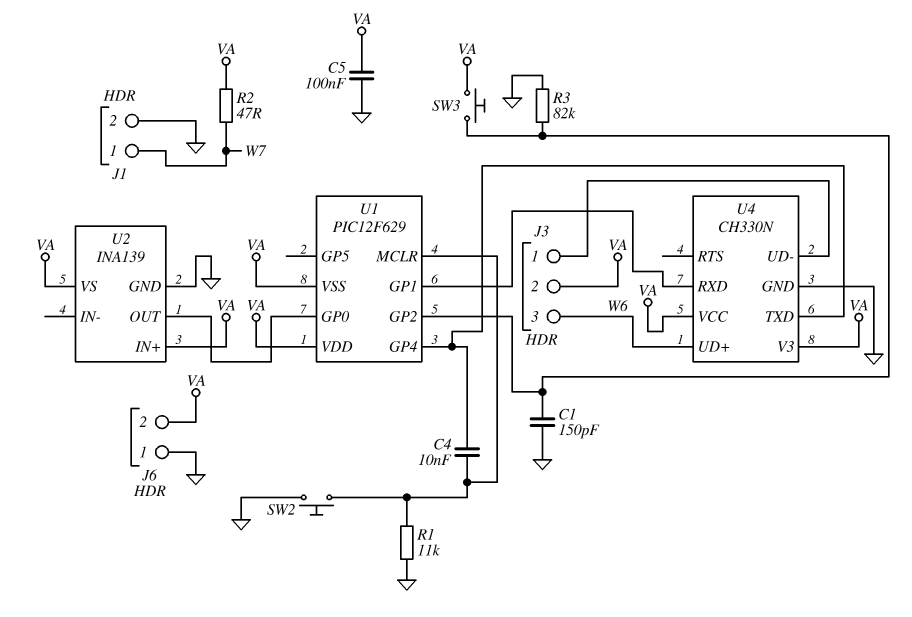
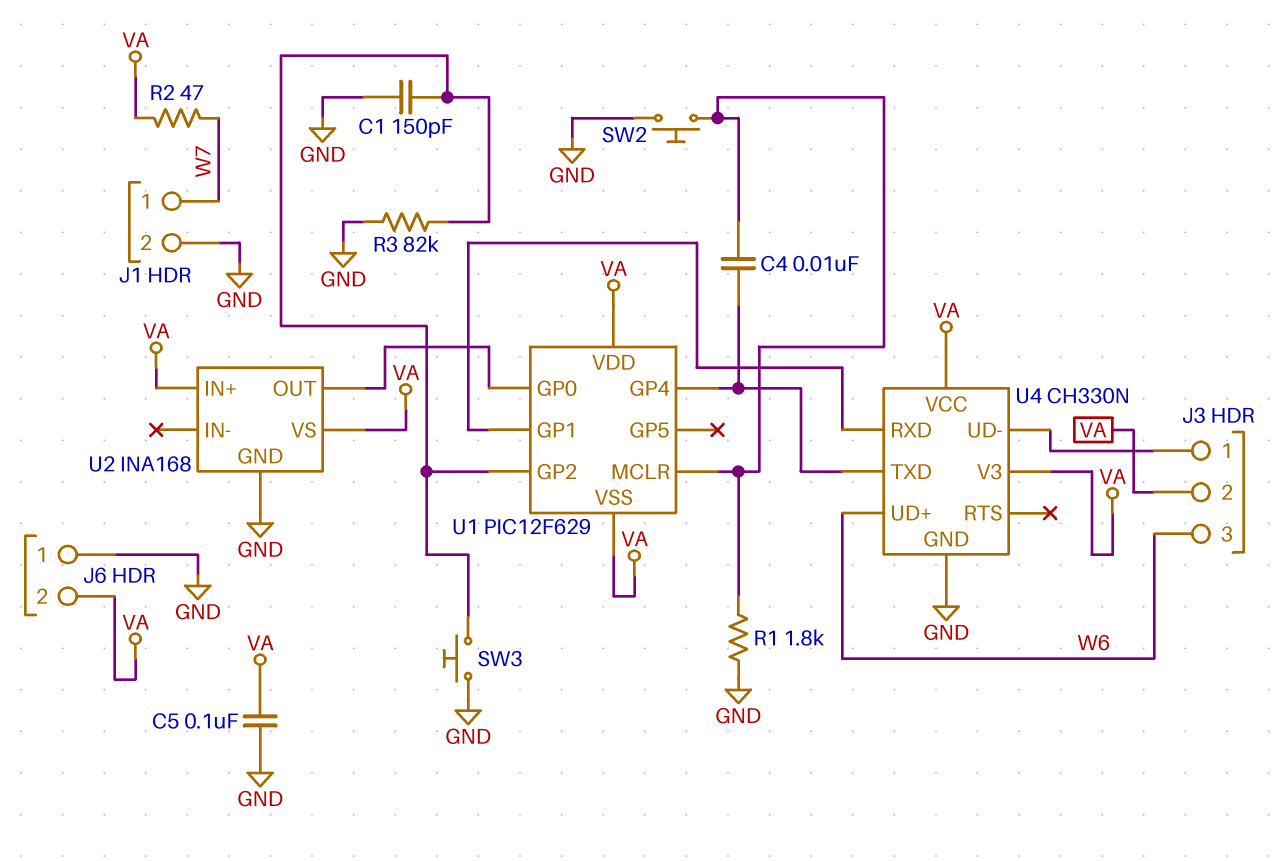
R1: 11k (GND, U1/MCLR) -> 1.8k (GND, U1/MCLR)
SW3: button (U1/GP2, VA) -> button (GND, U1/GP2)
U2: INA139 -> INA168

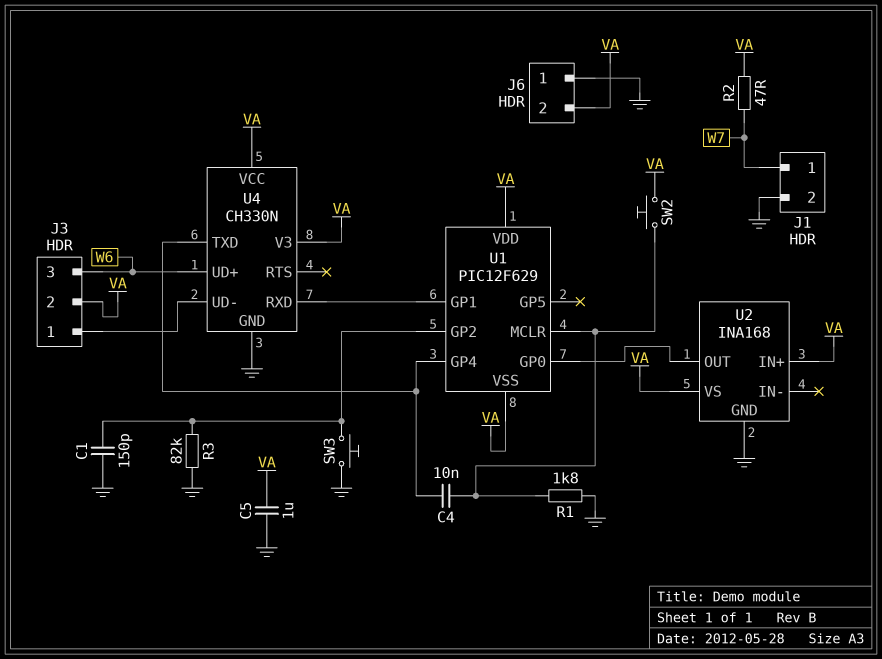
C5: 100nF (GND, VA) -> 1uF (GND, VA)
SW2: button (GND, U1/MCLR) -> button (U1/MCLR, VA)

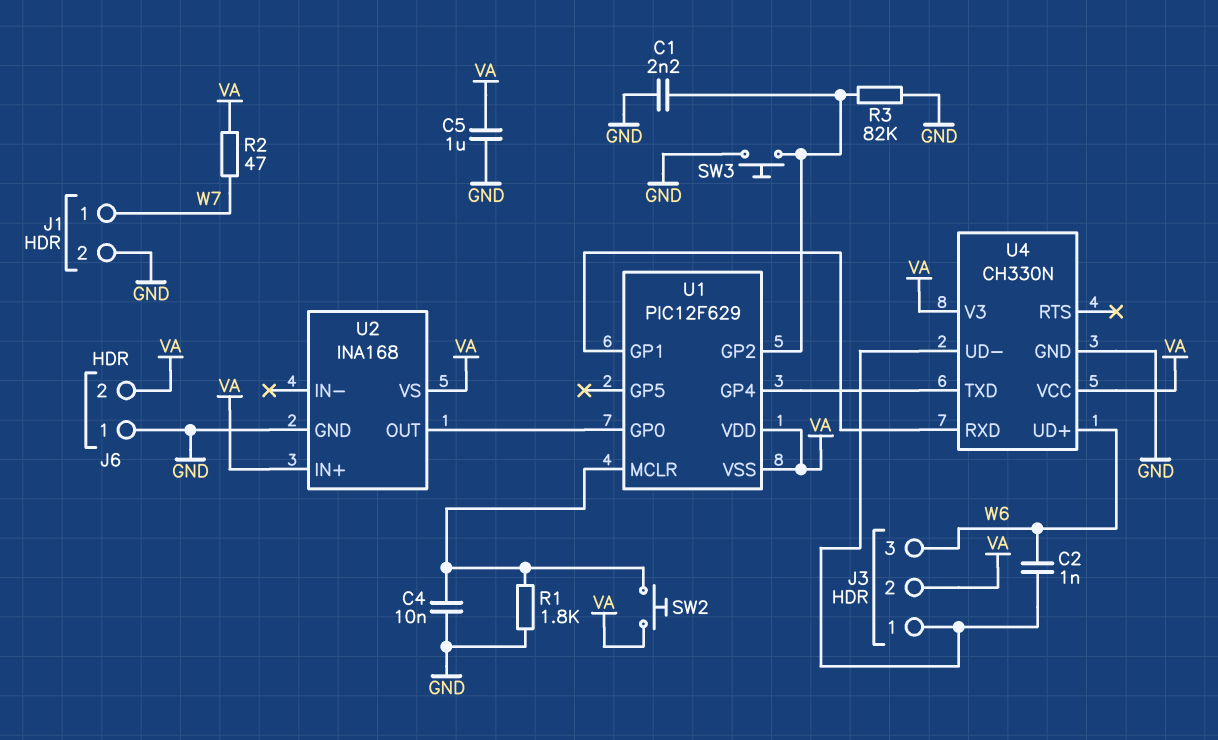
C1: 150pF (GND, U1/GP2) -> 2.2nF (GND, U1/GP2)
C2: none -> 1nF (J3/1, W6)
C4: 10nF (U1/GP4, U1/MCLR) -> 10nF (GND, U1/MCLR)

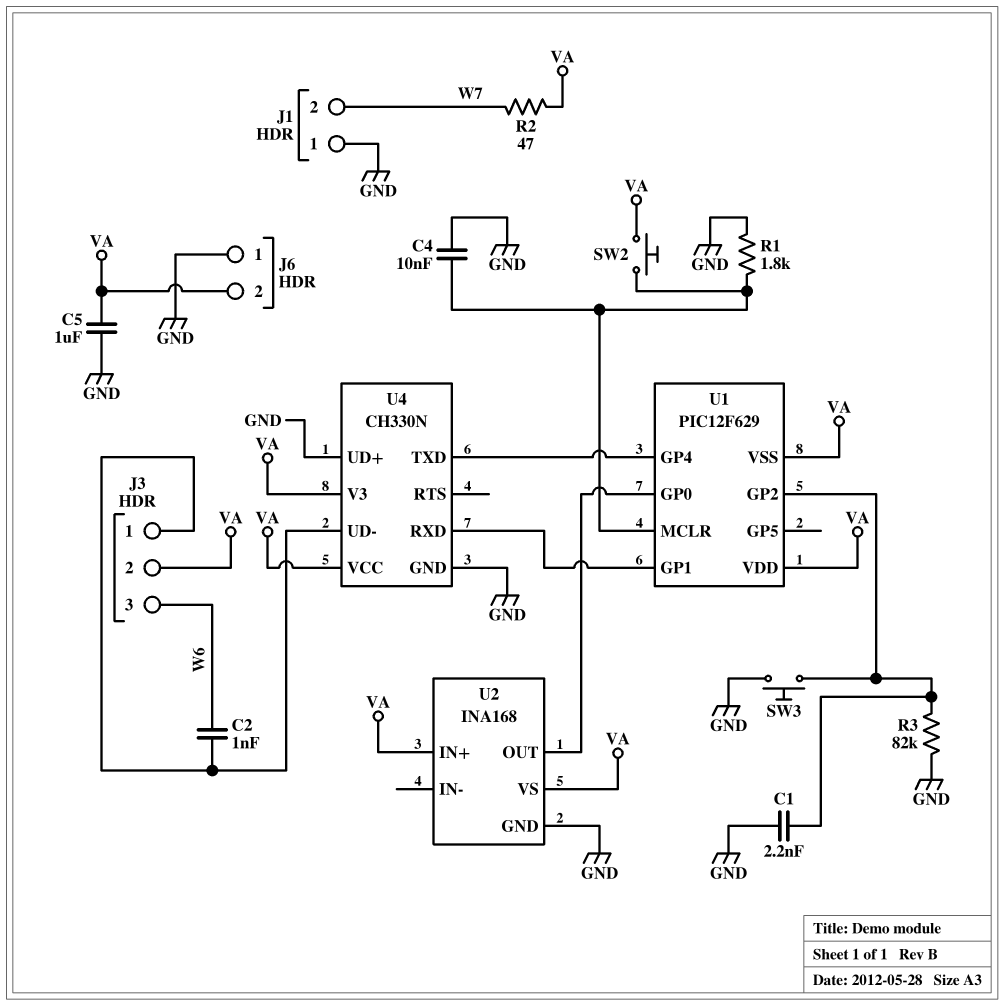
J1 pin 1: W7 -> GND
J1 pin 2: GND -> W7
U4 pin UD+: W6 -> GND

